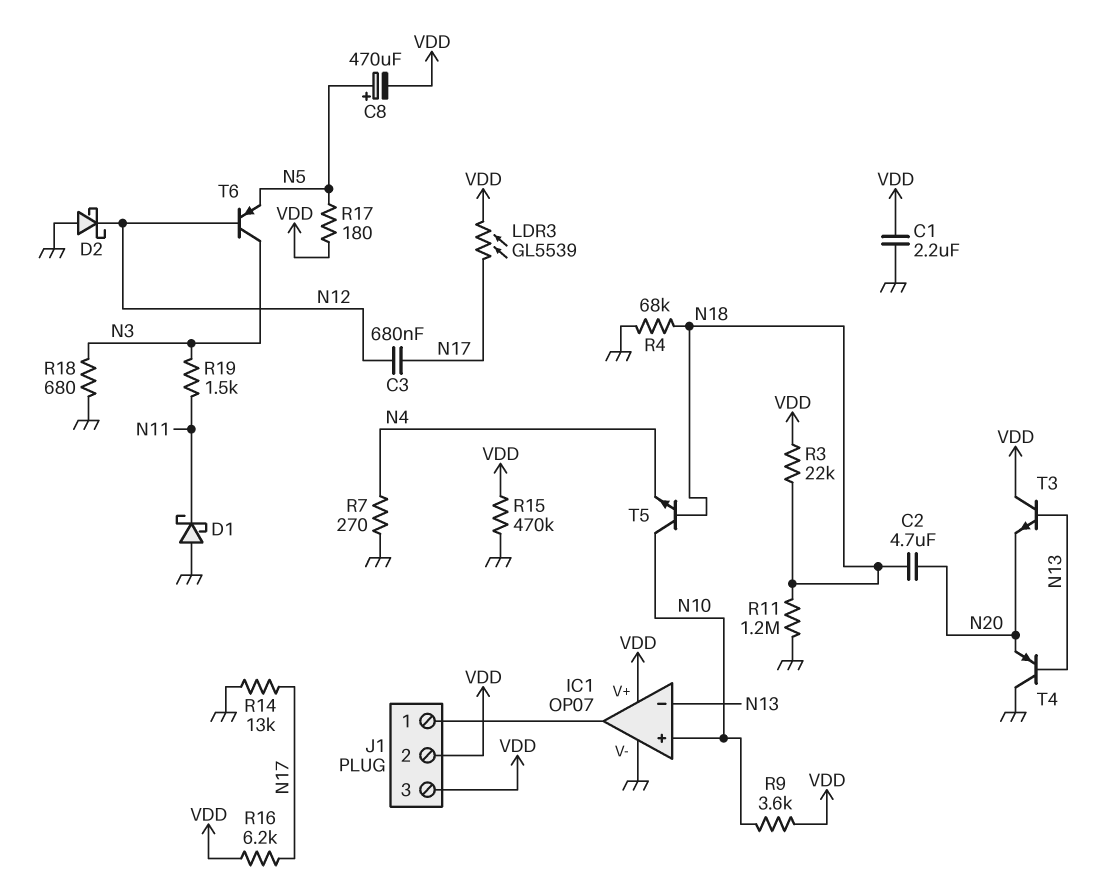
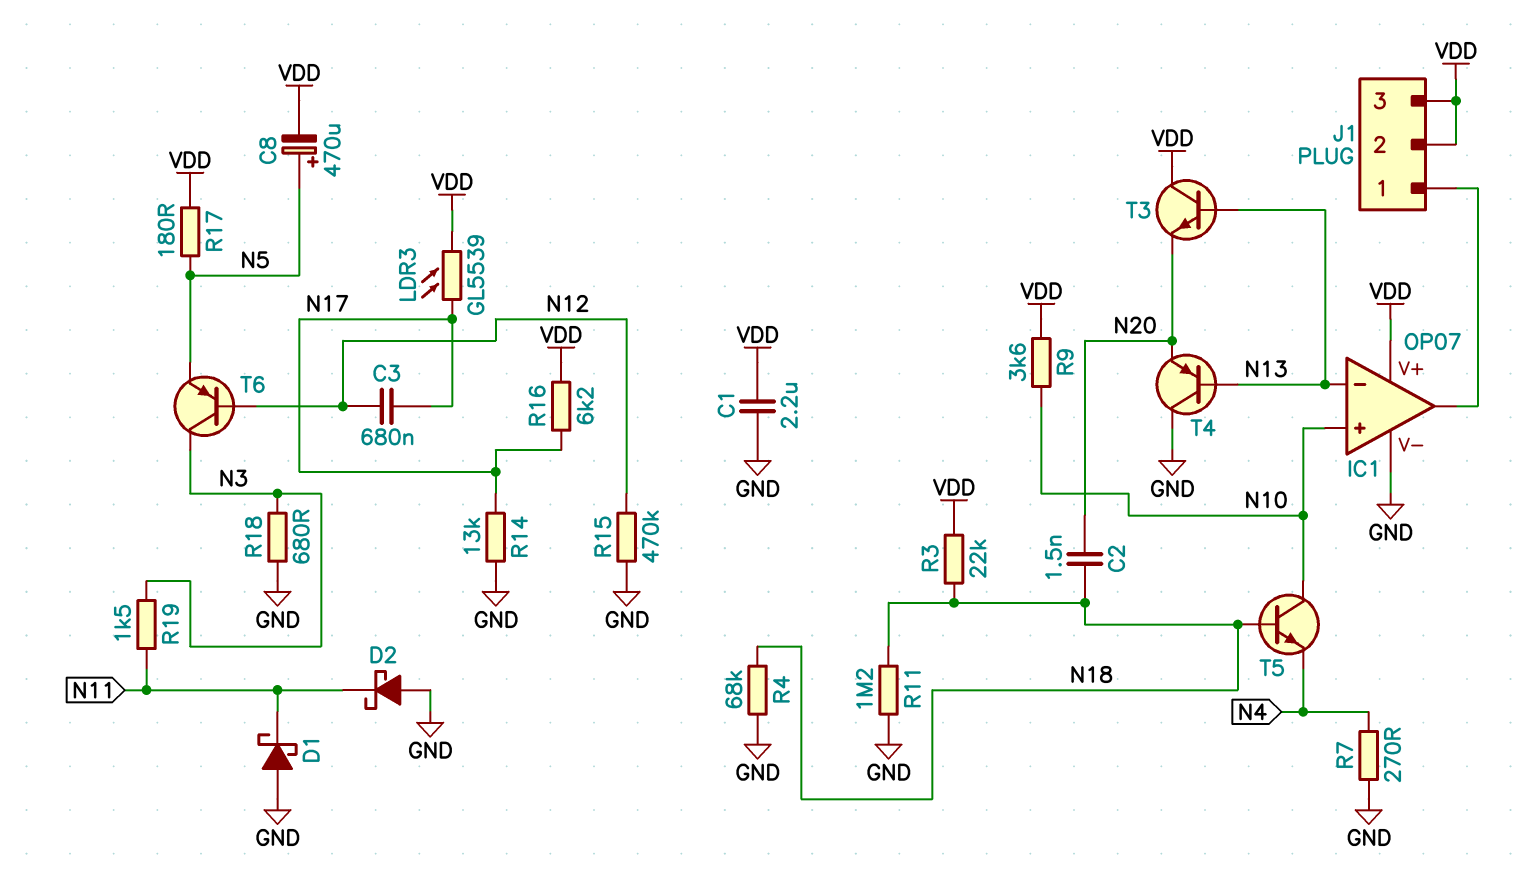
C2: 4.7uF (N18, N20) -> 1.5nF (N18, N20)
D2: schottky (A GND, K N12) -> schottky (A GND, K N11)
R15: 470k (GND, VDD) -> 470k (GND, N12)

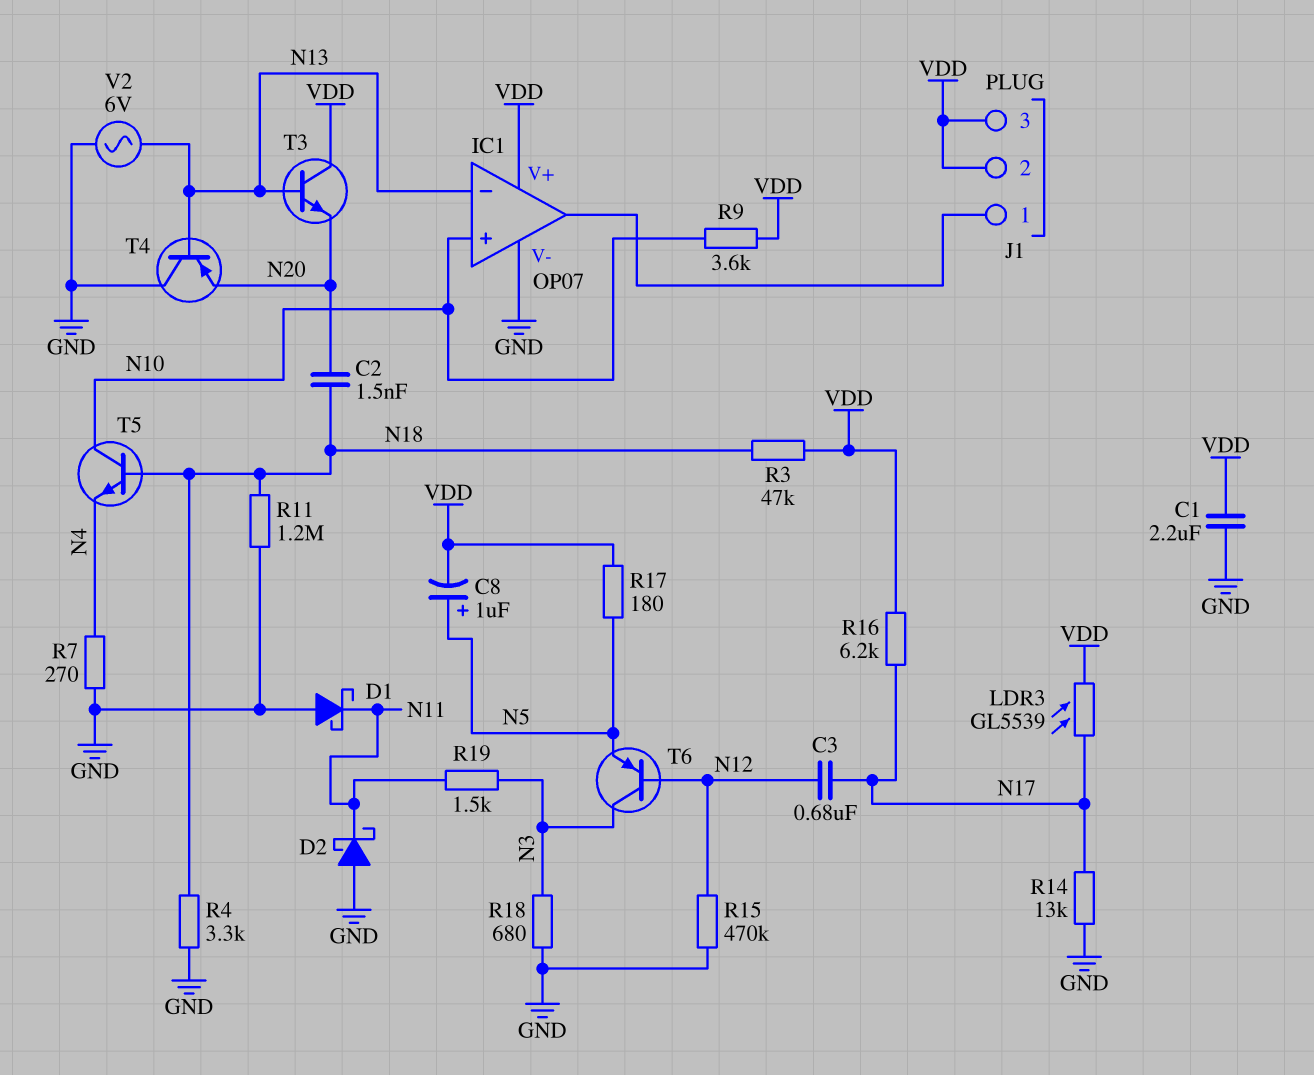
C8: 470uF (plus N5, minus VDD) -> 1uF (plus N5, minus VDD)
R3: 22k (N18, VDD) -> 47k (N18, VDD)
R4: 68k (GND, N18) -> 3.3k (GND, N18)
V2: none -> AC 6V (GND, N13)

